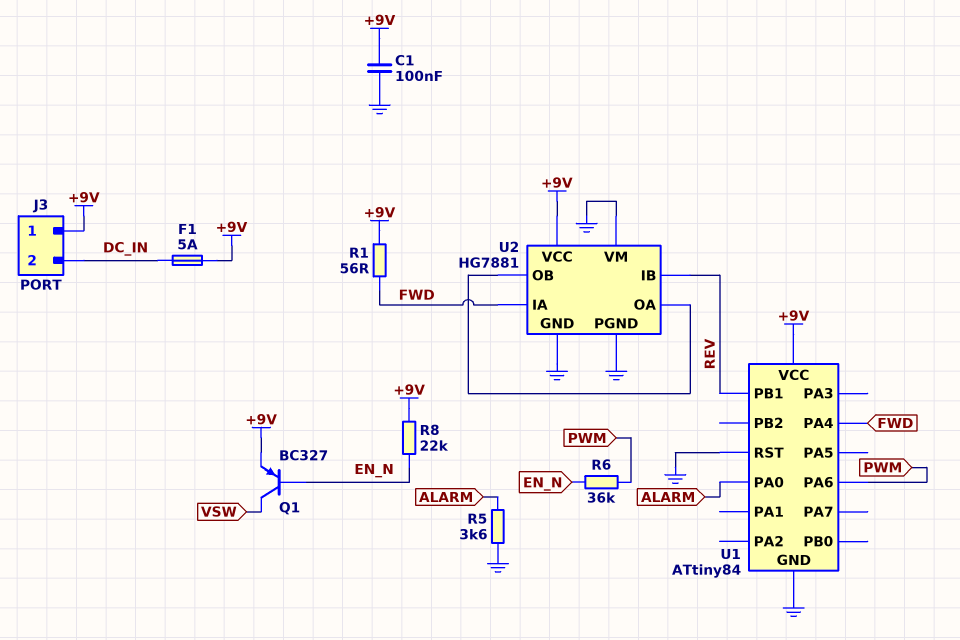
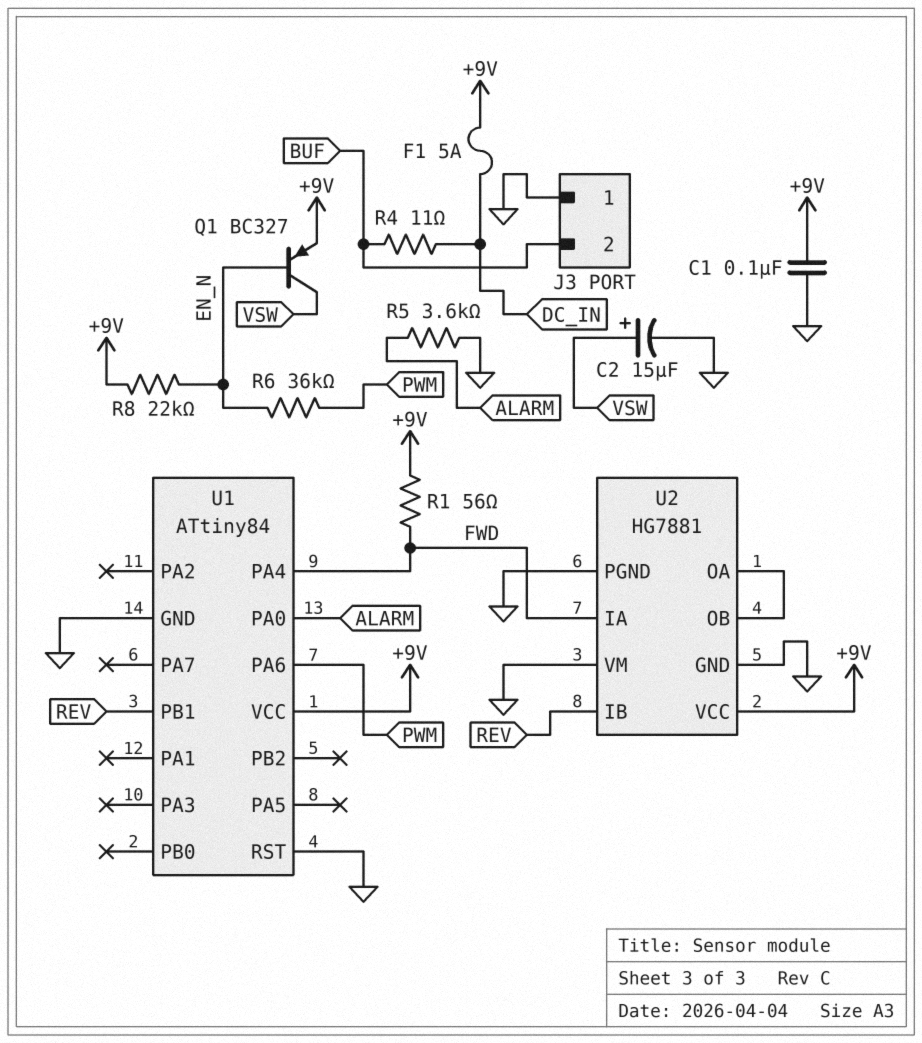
C2: none -> 15uF (plus VSW, minus GND)
J3 pin 1: +9V -> GND
J3 pin 2: DC_IN -> BUF
R4: none -> 11 (BUF, DC_IN)

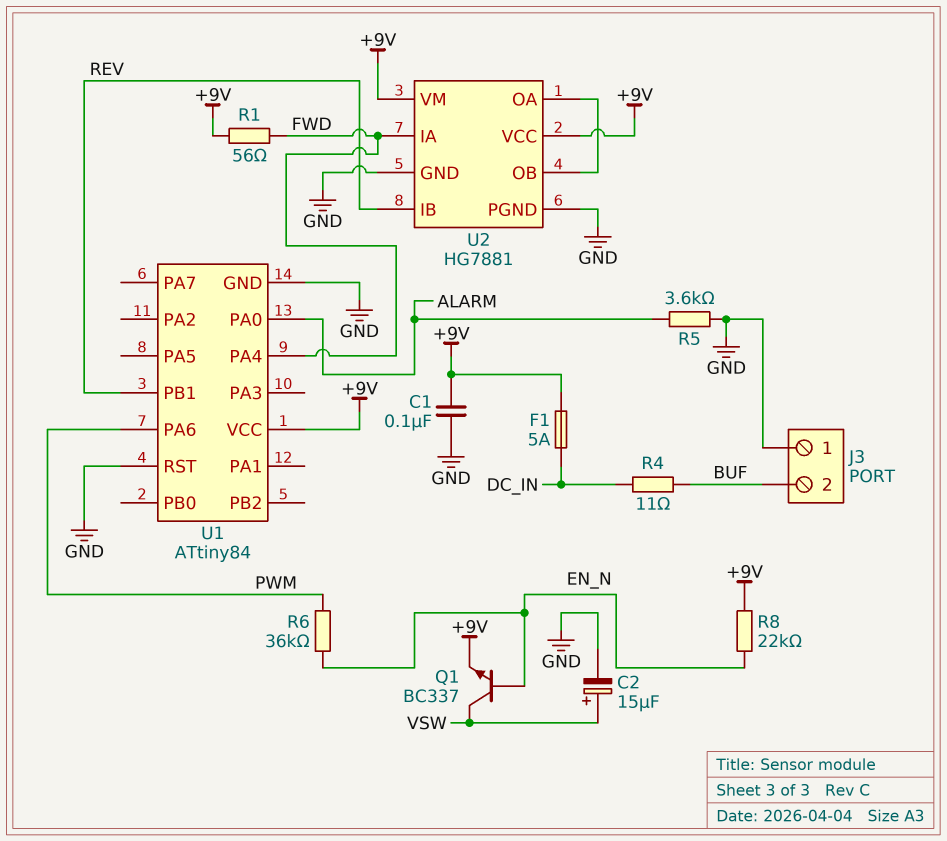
Q1: PNP BC327 (B EN_N, C VSW, E +9V) -> NPN BC337 (B EN_N, C VSW, E +9V)
U2 pin VM: GND -> +9V

